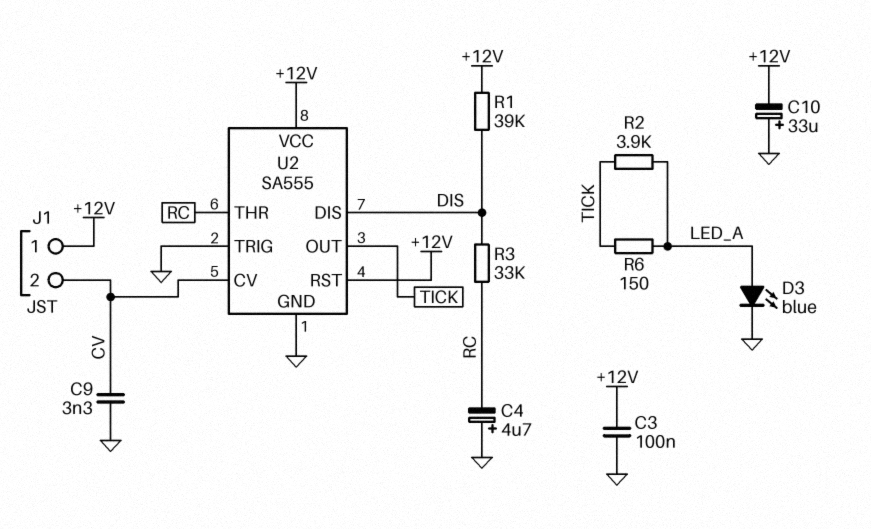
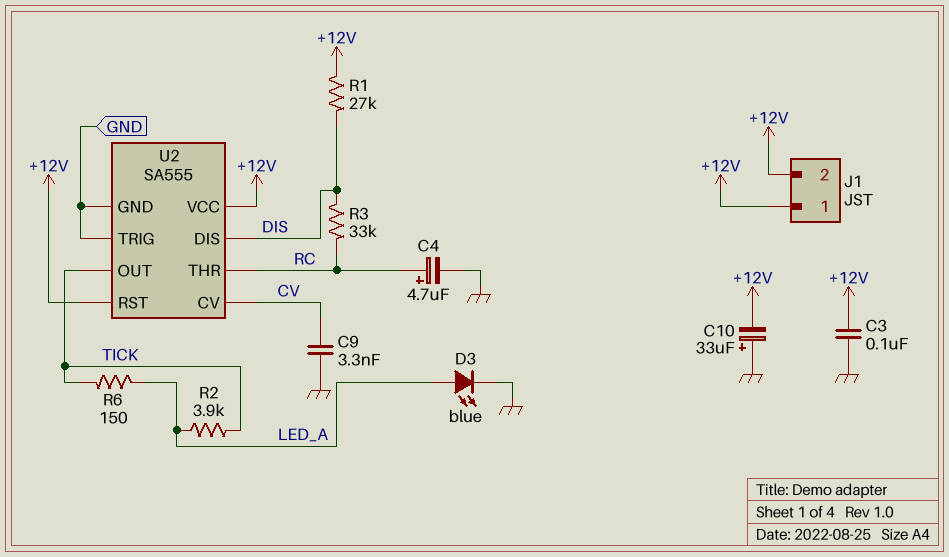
C4: 4.7uF (plus GND, minus RC) -> 4.7uF (plus RC, minus GND)
J1 pin 2: CV -> +12V
R1: 39k (+12V, DIS) -> 27k (+12V, DIS)

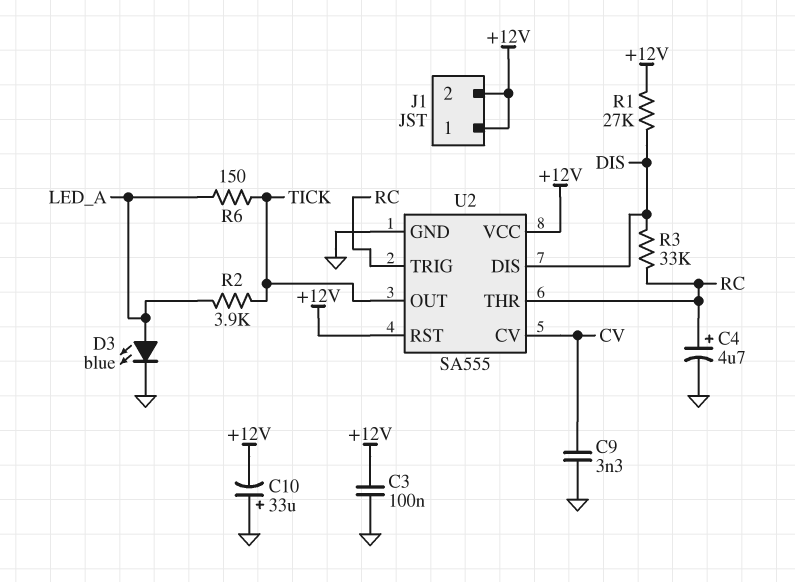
U2 pin TRIG: GND -> RC

